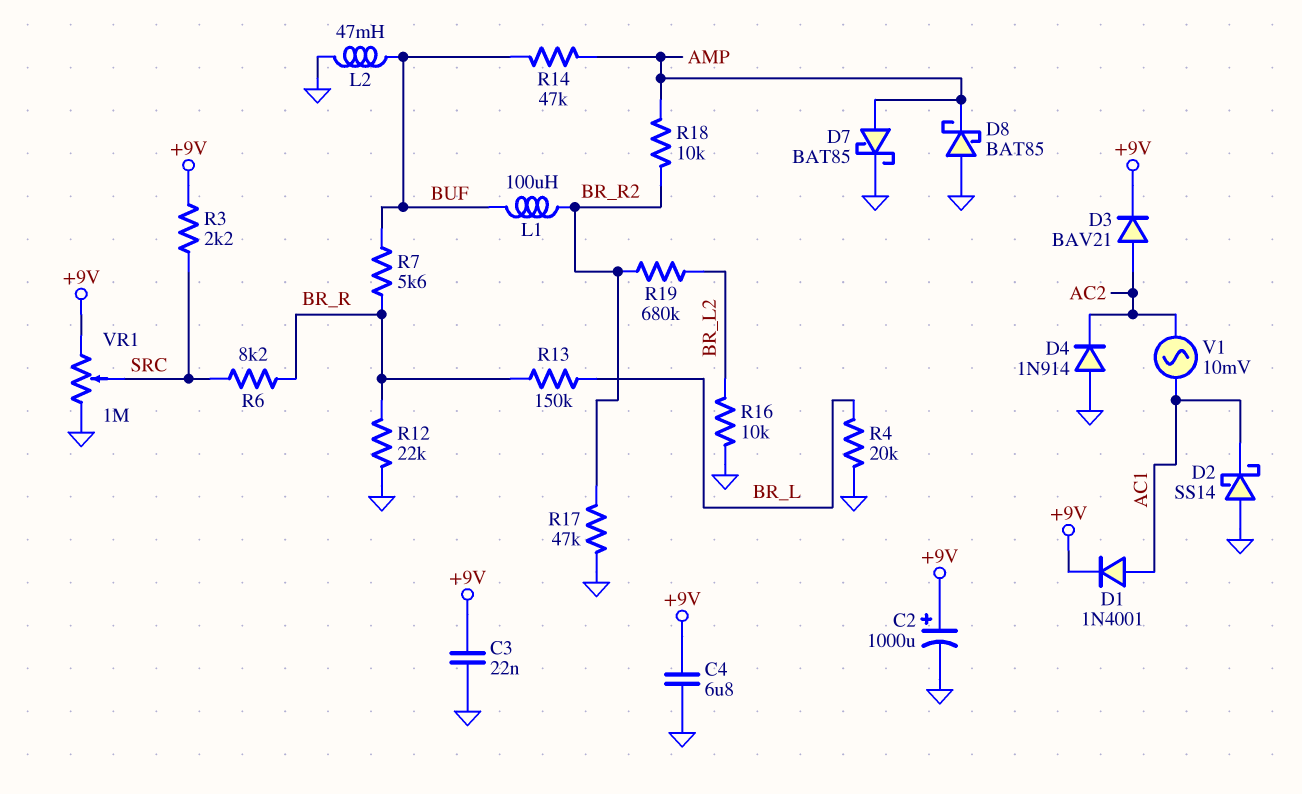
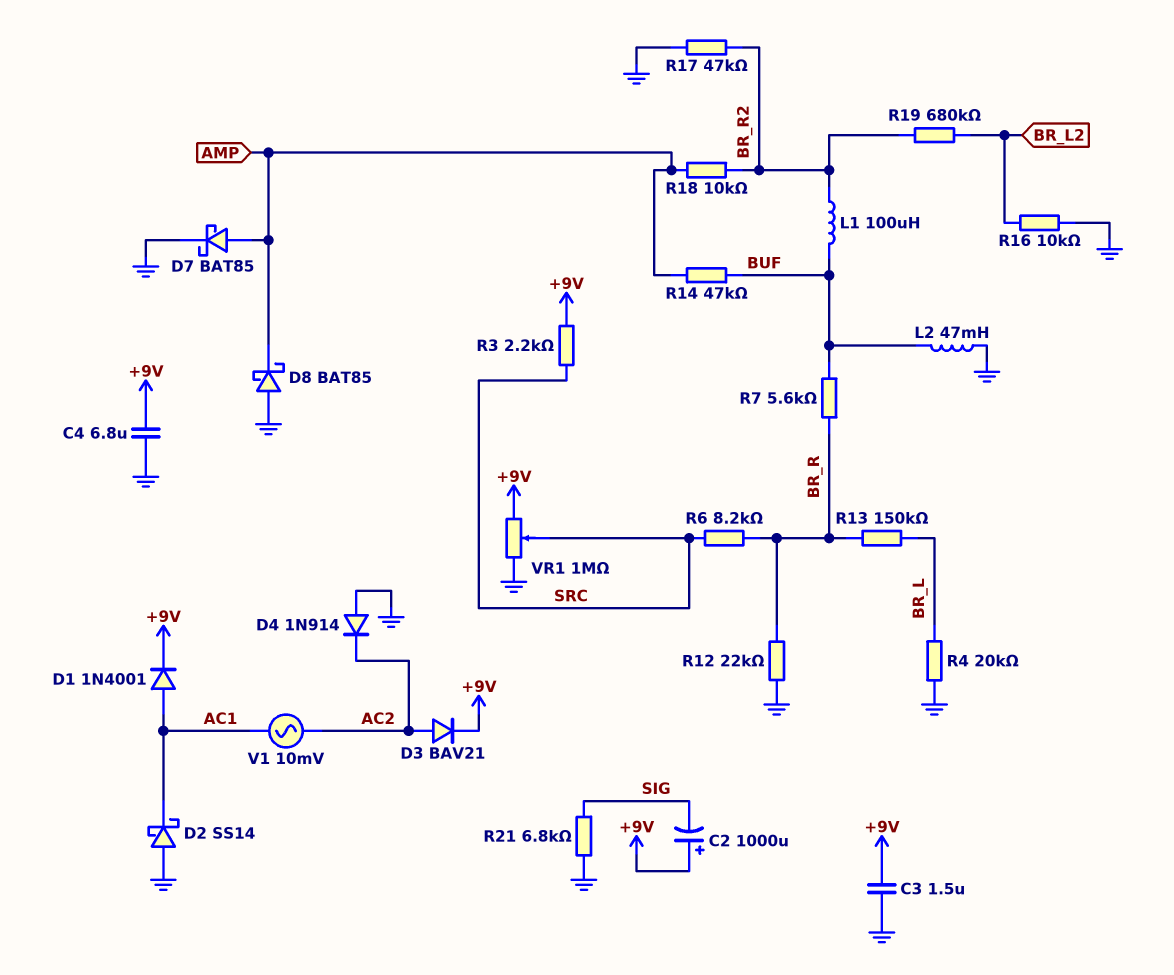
C2: 1000uF (plus +9V, minus GND) -> 1000uF (plus +9V, minus SIG)
C3: 22nF (+9V, GND) -> 1.5uF (+9V, GND)
R21: none -> 6.8k (GND, SIG)

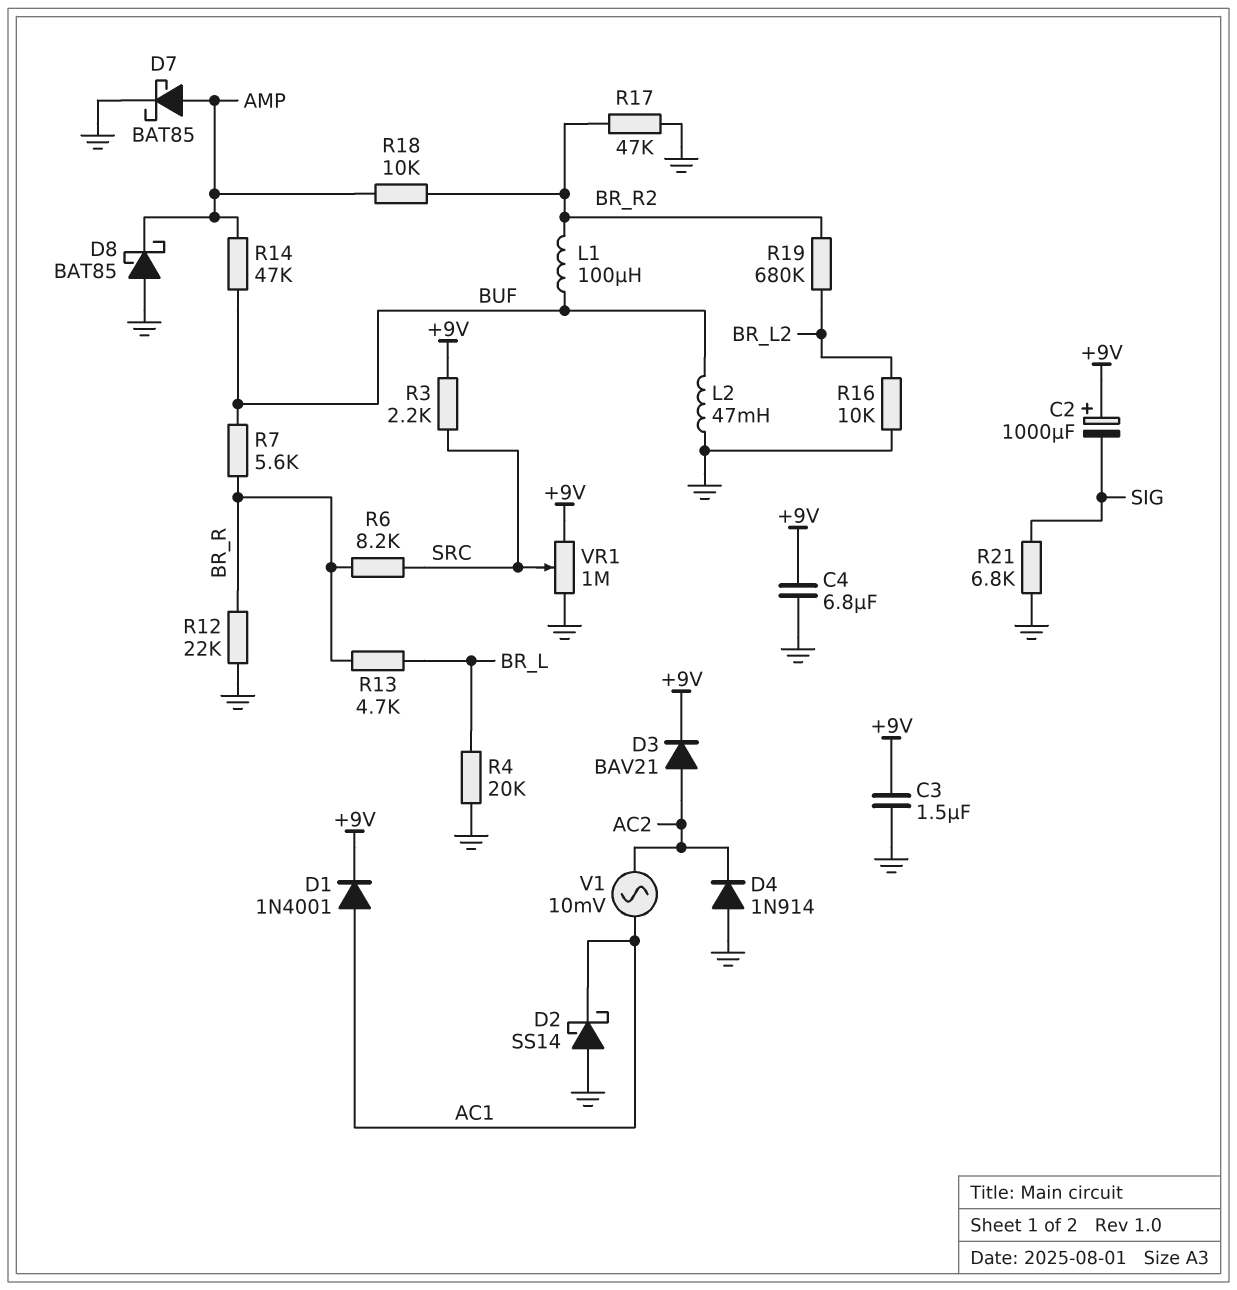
R13: 150k (BR_L, BR_R) -> 4.7k (BR_L, BR_R)

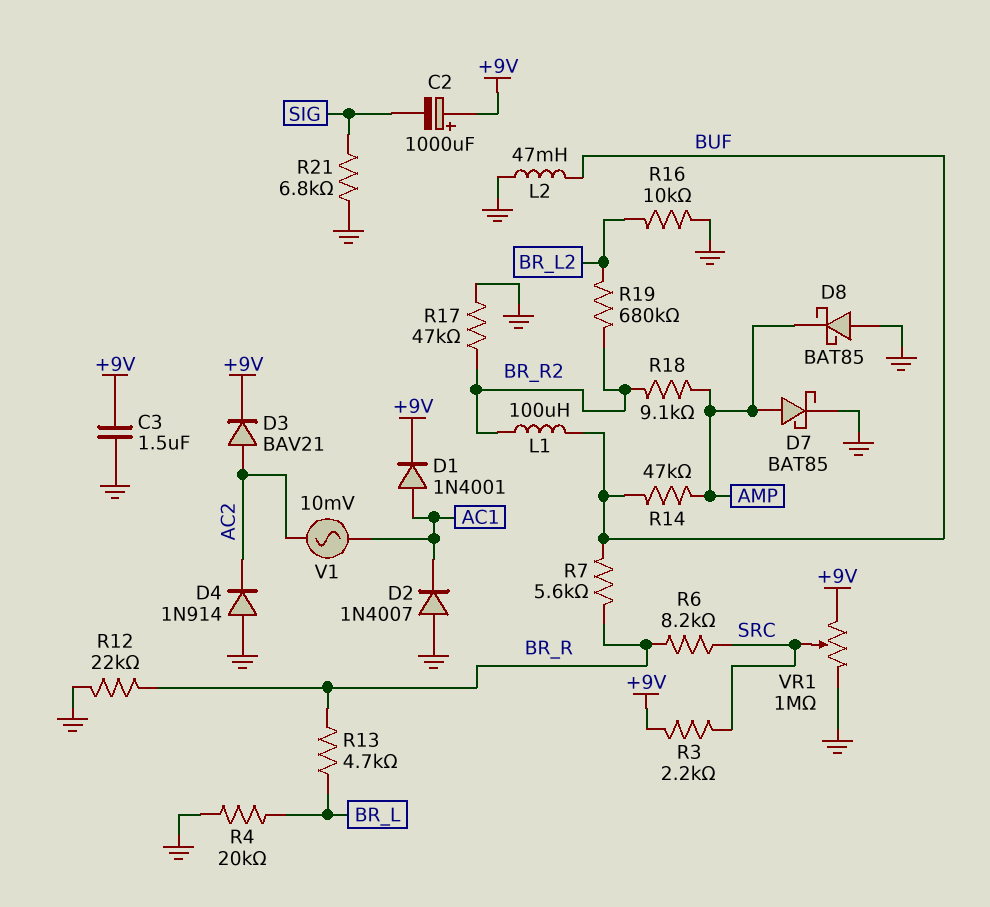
C4: 6.8uF (+9V, GND) -> none
D2: schottky SS14 (A GND, K AC1) -> diode 1N4007 (A GND, K AC1)
R18: 10k (AMP, BR_R2) -> 9.1k (AMP, BR_R2)

